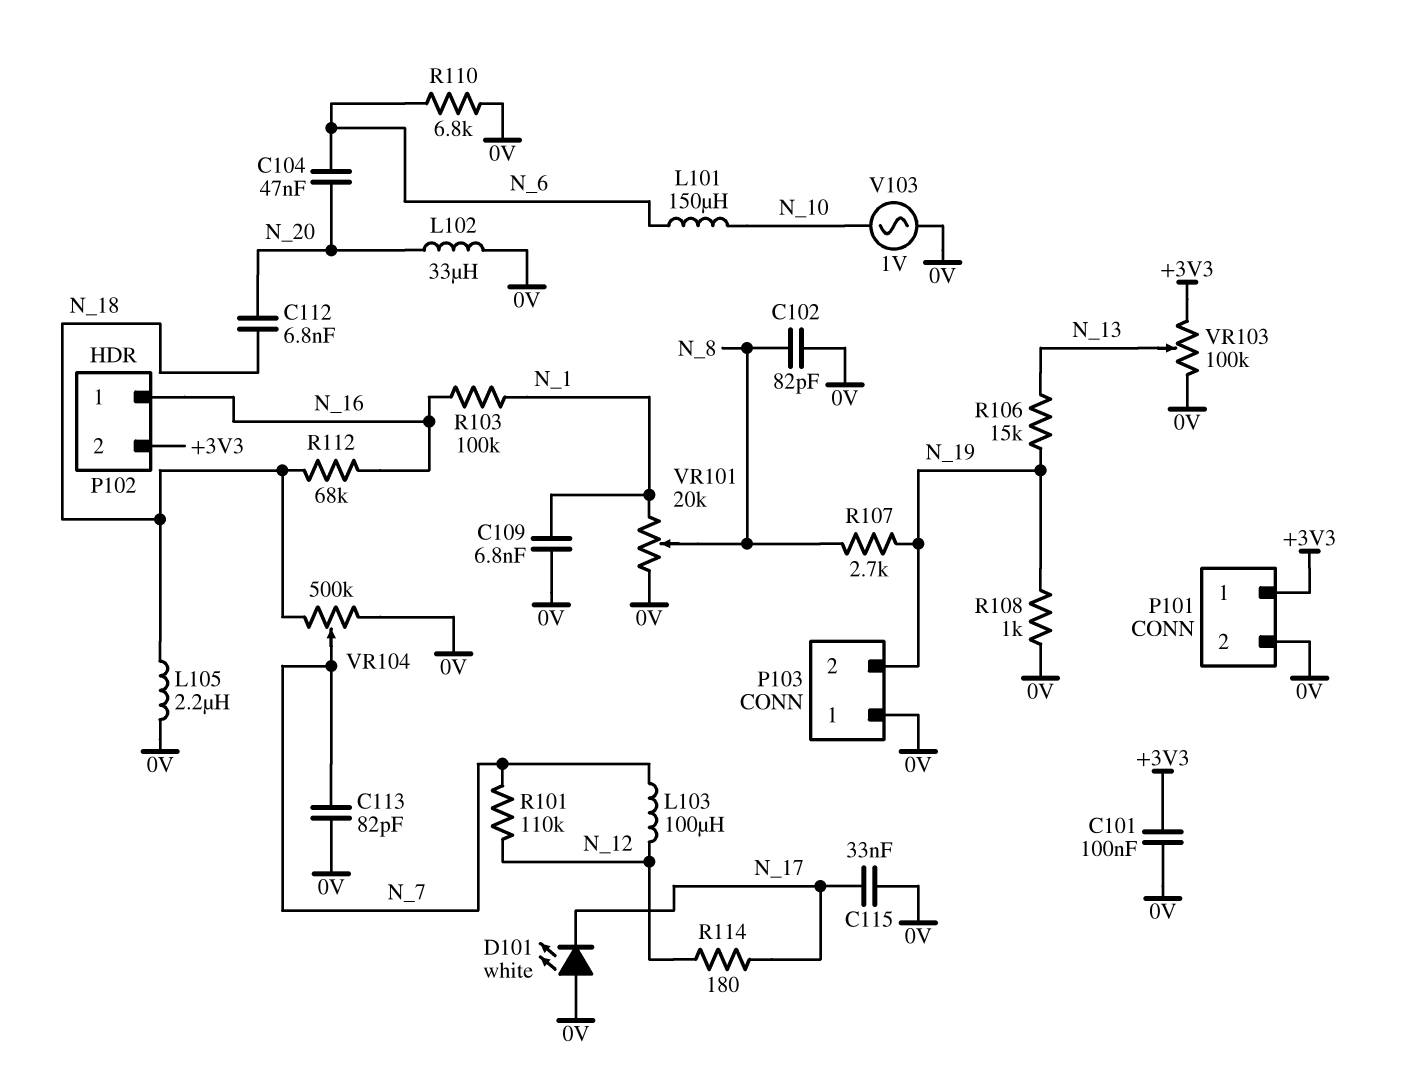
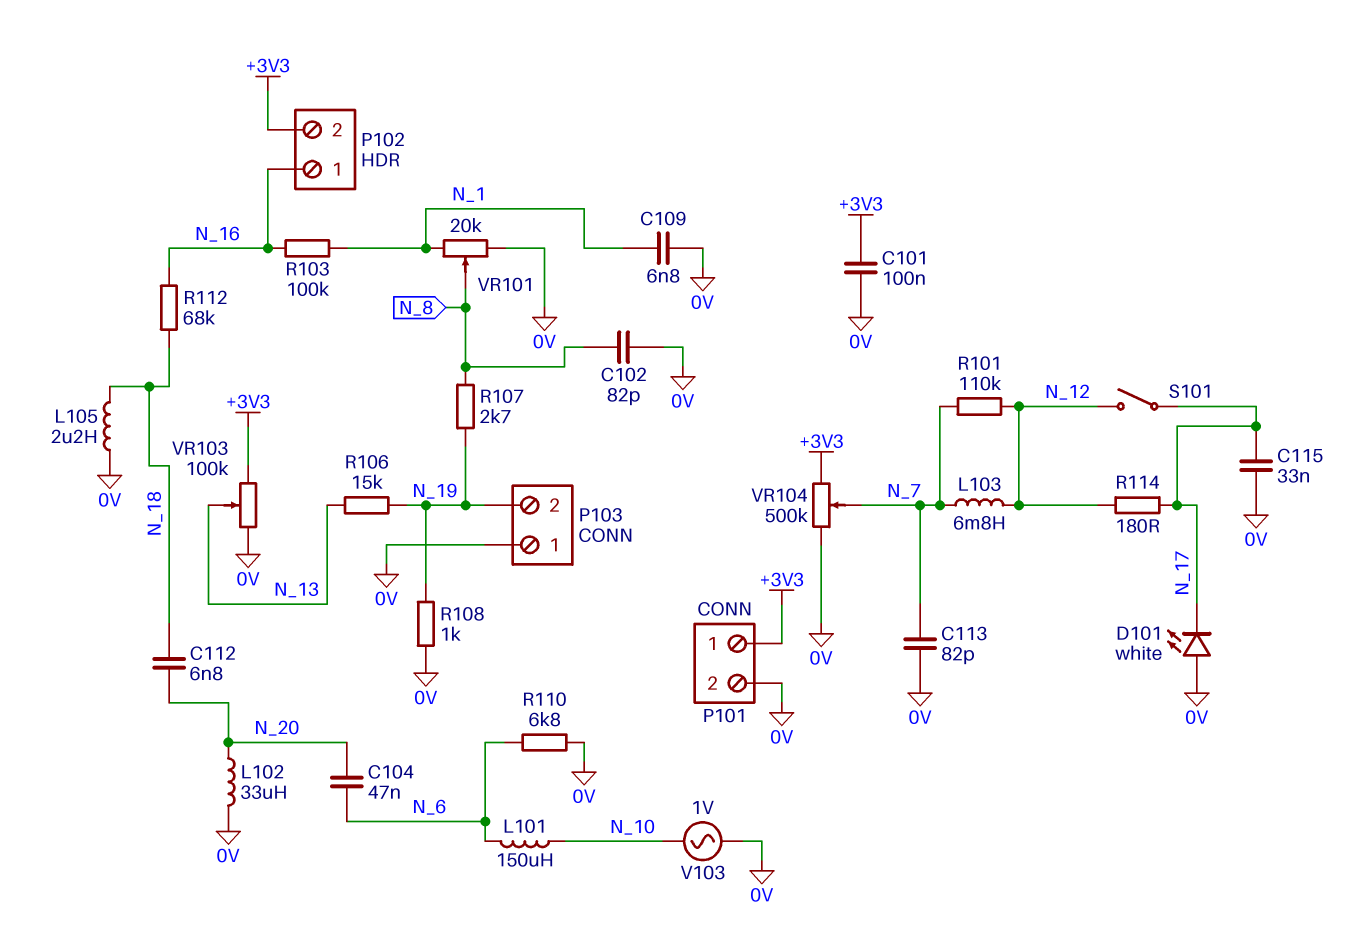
L103: 100uH (N_7, N_12) -> 6.8mH (N_7, N_12)
S101: none -> switch (N_12, N_17)
VR104: 500k (0V, N_18, wiper N_7) -> 500k (+3V3, 0V, wiper N_7)

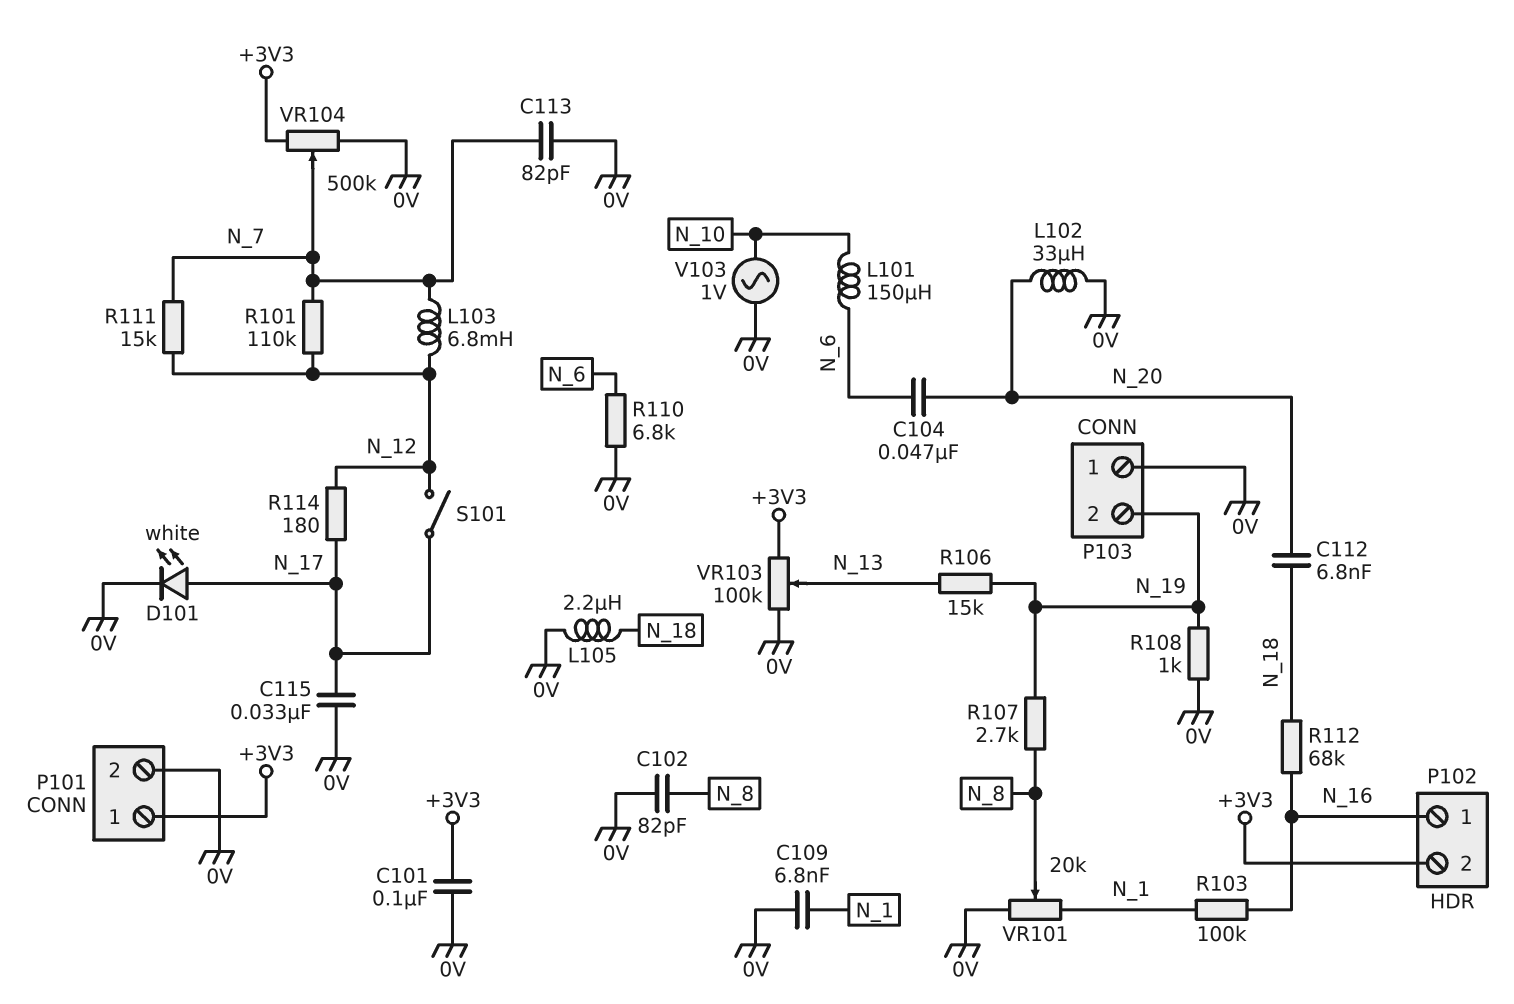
D101: LED white (A 0V, K N_17) -> LED white (A N_17, K 0V)
R111: none -> 15k (N_7, N_12)

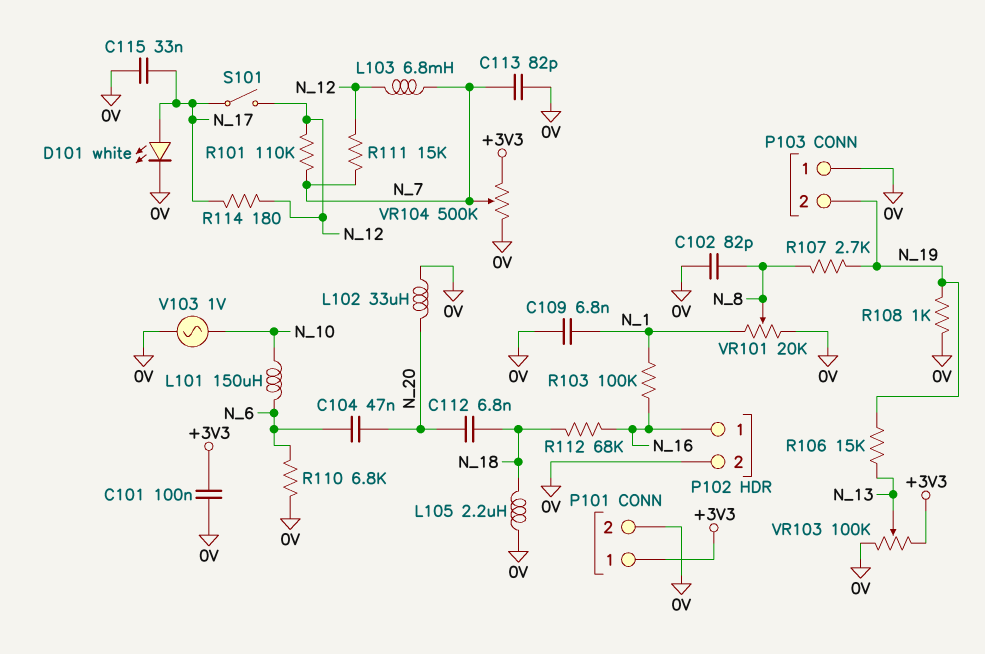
P102 pin 2: +3V3 -> 0V

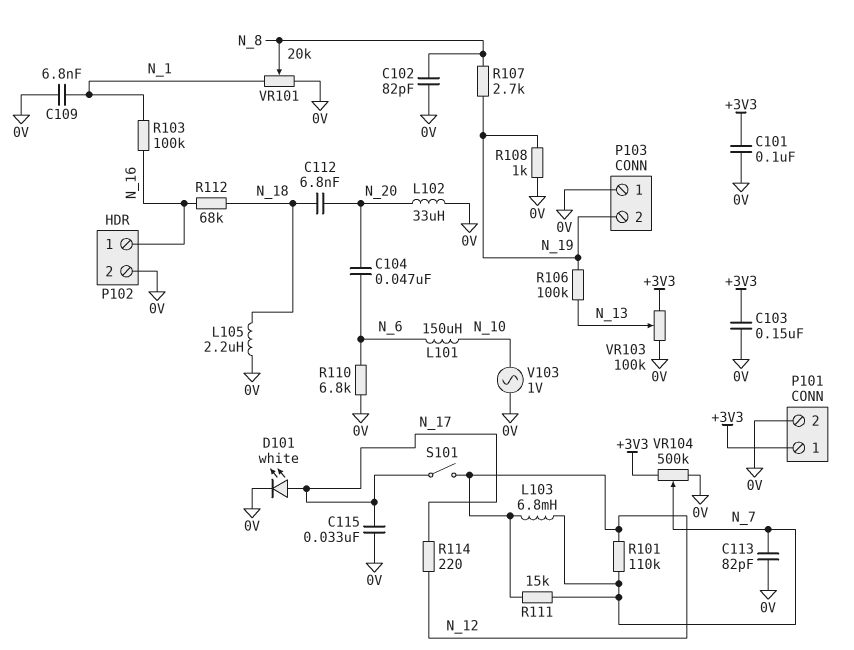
C103: none -> 150nF (+3V3, 0V)
R106: 15k (N_13, N_19) -> 100k (N_13, N_19)
R114: 180 (N_12, N_17) -> 220 (N_12, N_17)

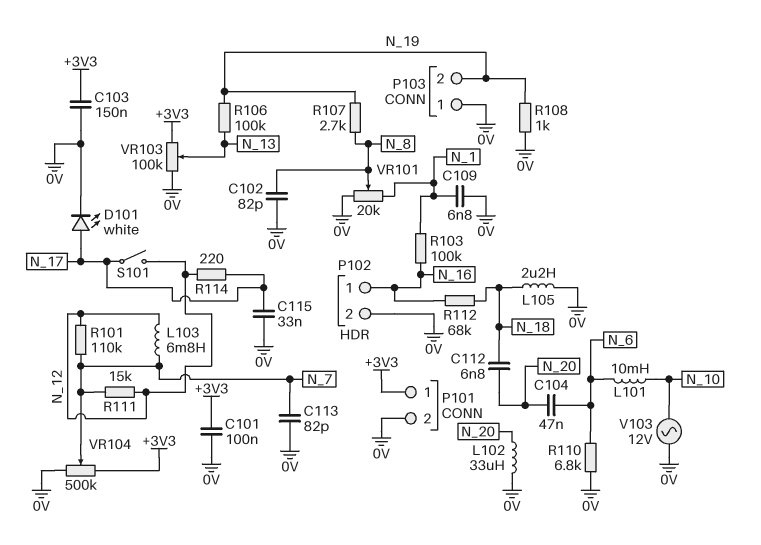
L101: 150uH (N_6, N_10) -> 10mH (N_6, N_10)
V103: AC 1V (0V, N_10) -> AC 12V (0V, N_10)

